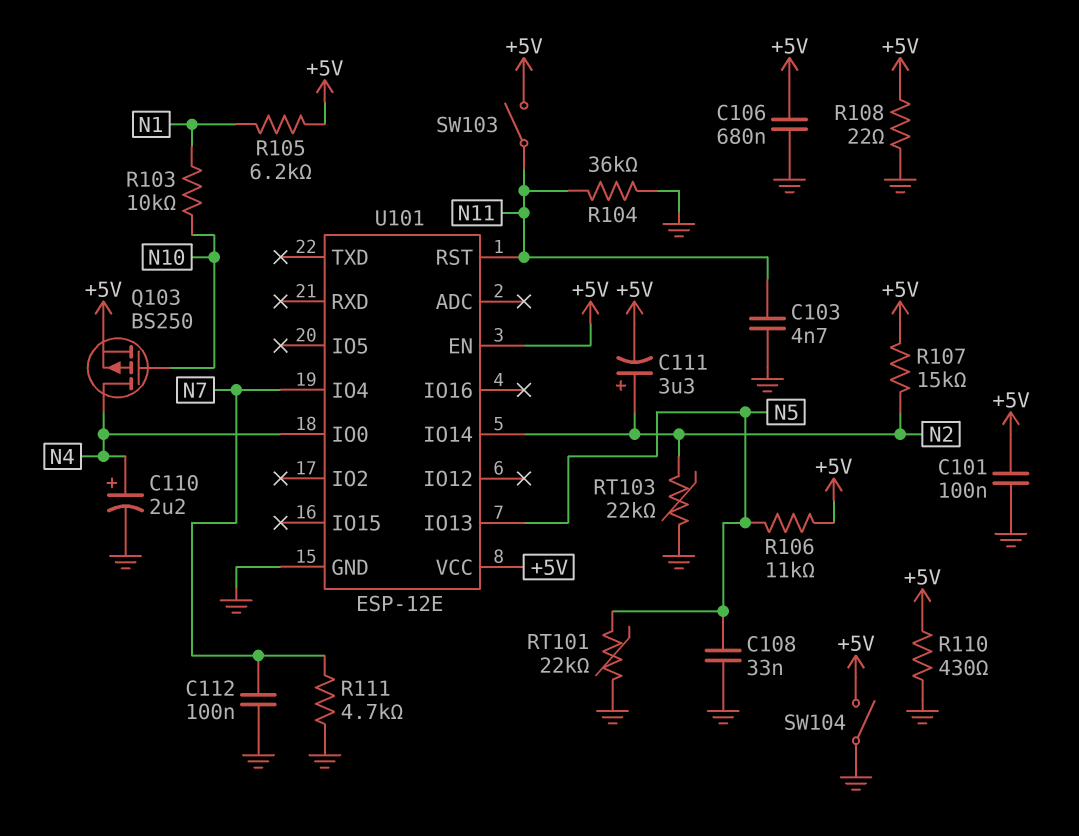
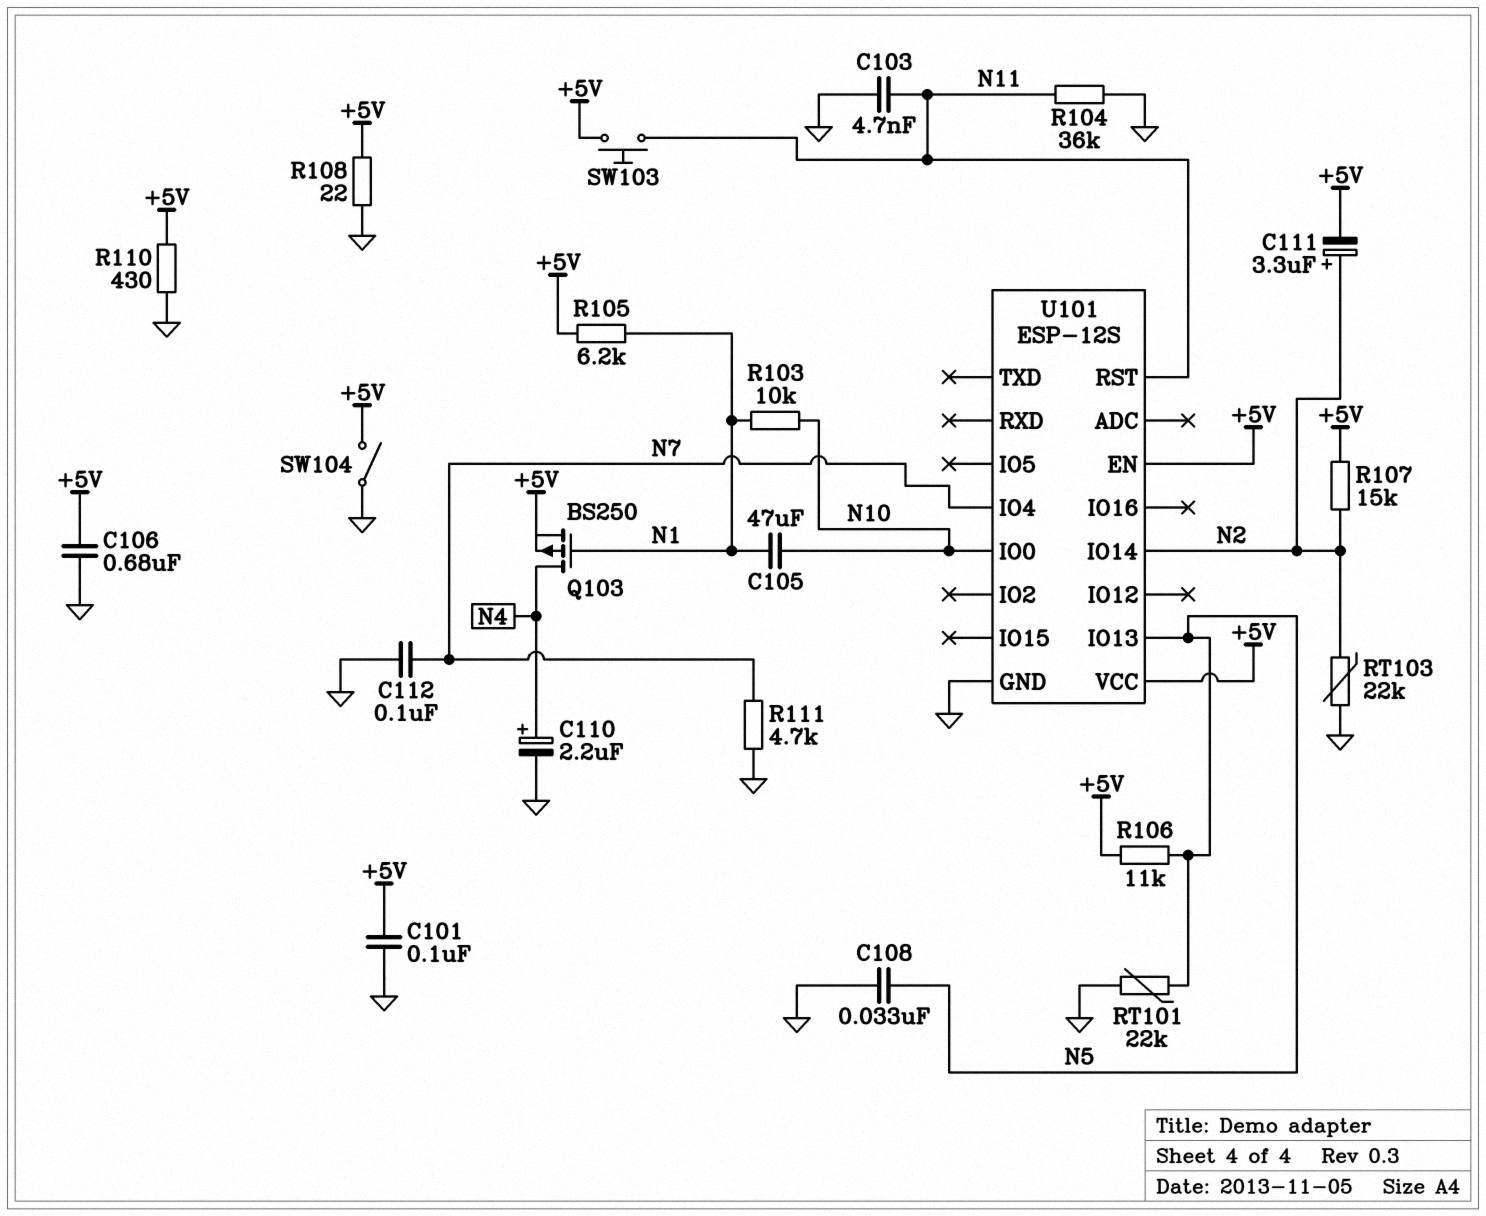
C105: none -> 47uF (N1, N10)
Q103: PMOS BS250 (G N10, D N4, S +5V) -> PMOS BS250 (G N1, D N4, S +5V)
SW103: switch (+5V, N11) -> button (+5V, N11)
U101: ESP-12E -> ESP-12S
U101 pin IO0: N4 -> N10

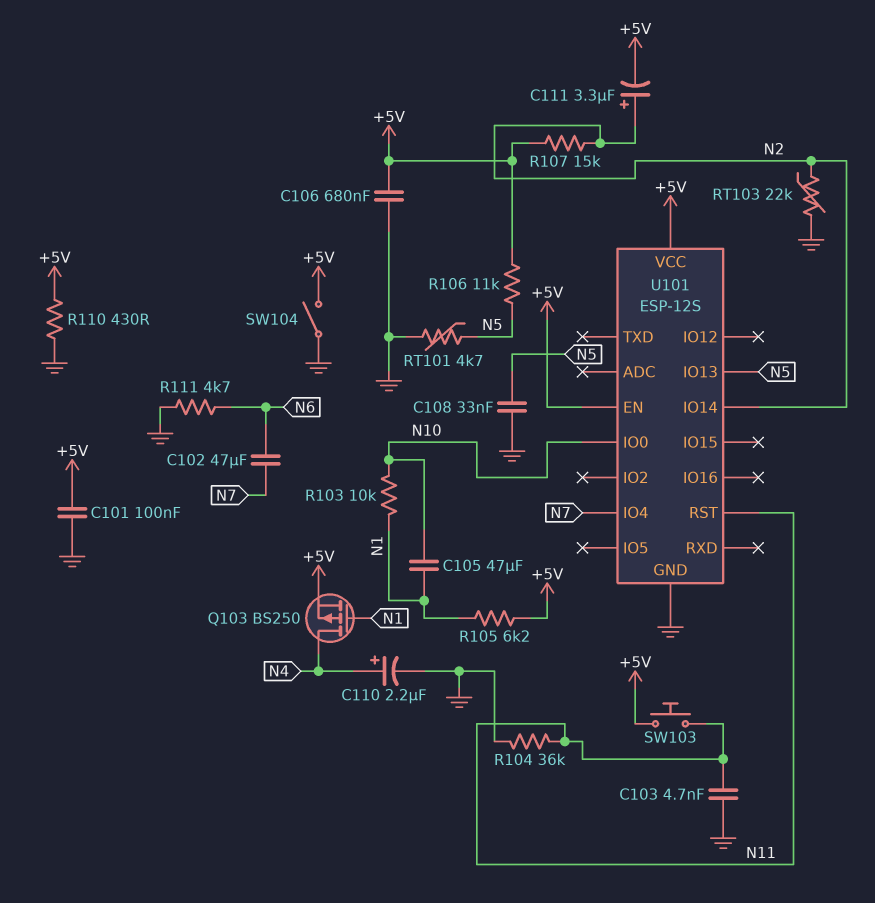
C102: none -> 47uF (N6, N7)
C112: 100nF (GND, N7) -> none
R108: 22 (+5V, GND) -> none
R111: 4.7k (GND, N7) -> 4.7k (GND, N6)
RT101: 22k (GND, N5) -> 4.7k (GND, N5)

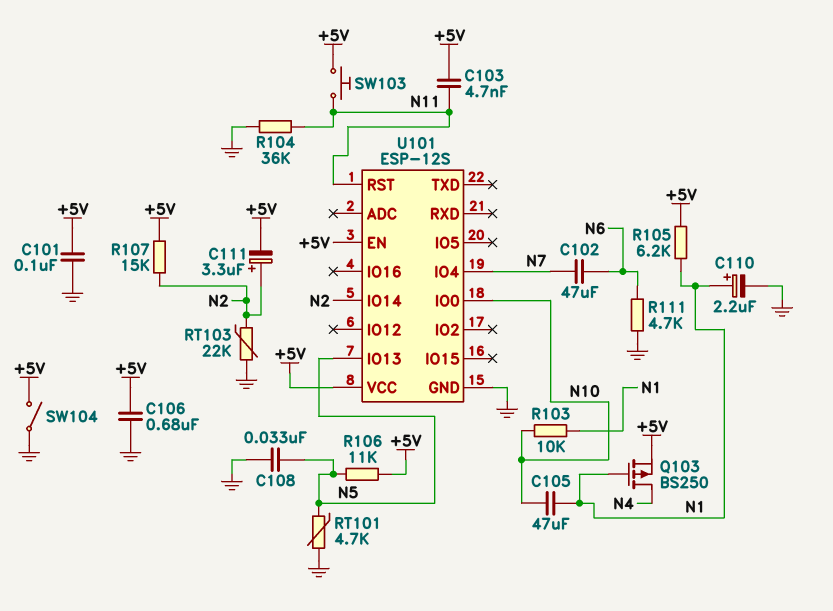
C103: 4.7nF (GND, N11) -> 4.7nF (+5V, N11)
C110: 2.2uF (plus N4, minus GND) -> 2.2uF (plus N1, minus GND)
R110: 430 (+5V, GND) -> none

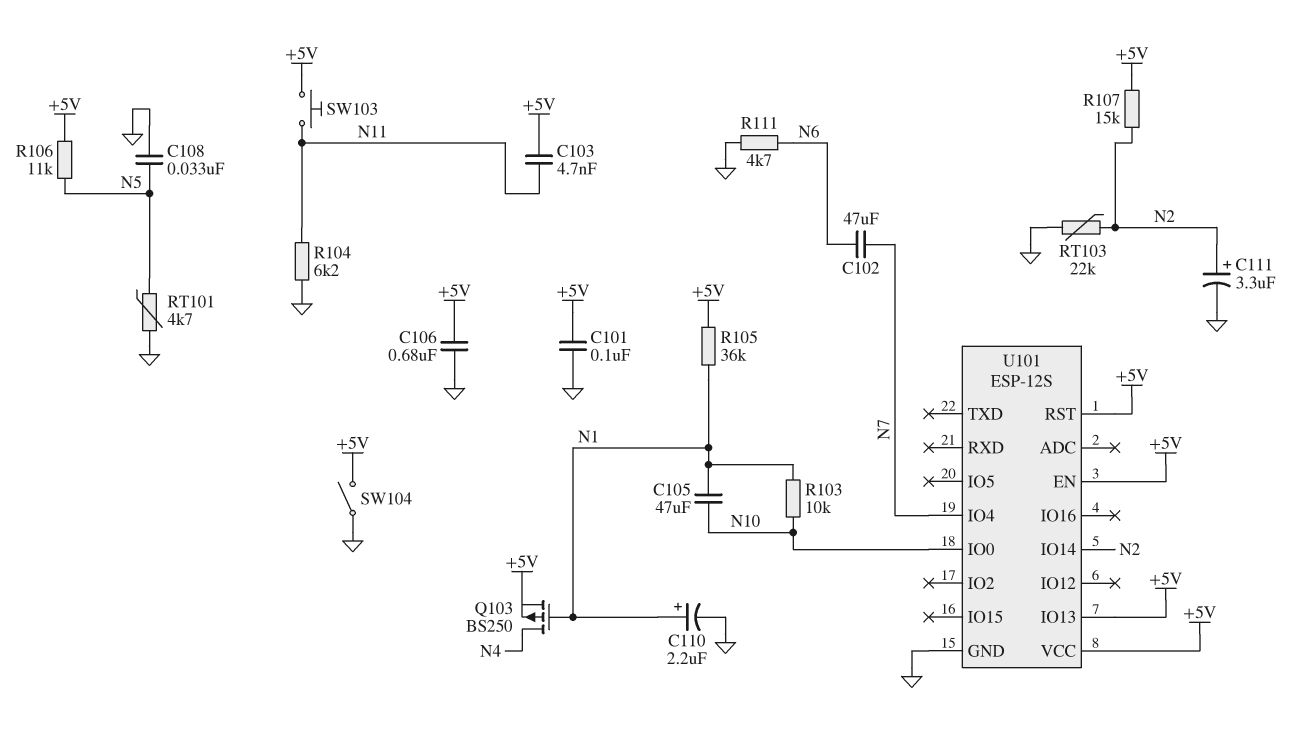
C111: 3.3uF (plus N2, minus +5V) -> 3.3uF (plus N2, minus GND)
R104: 36k (GND, N11) -> 6.2k (GND, N11)
R105: 6.2k (+5V, N1) -> 36k (+5V, N1)
U101 pin IO13: N5 -> +5V
U101 pin RST: N11 -> +5V

